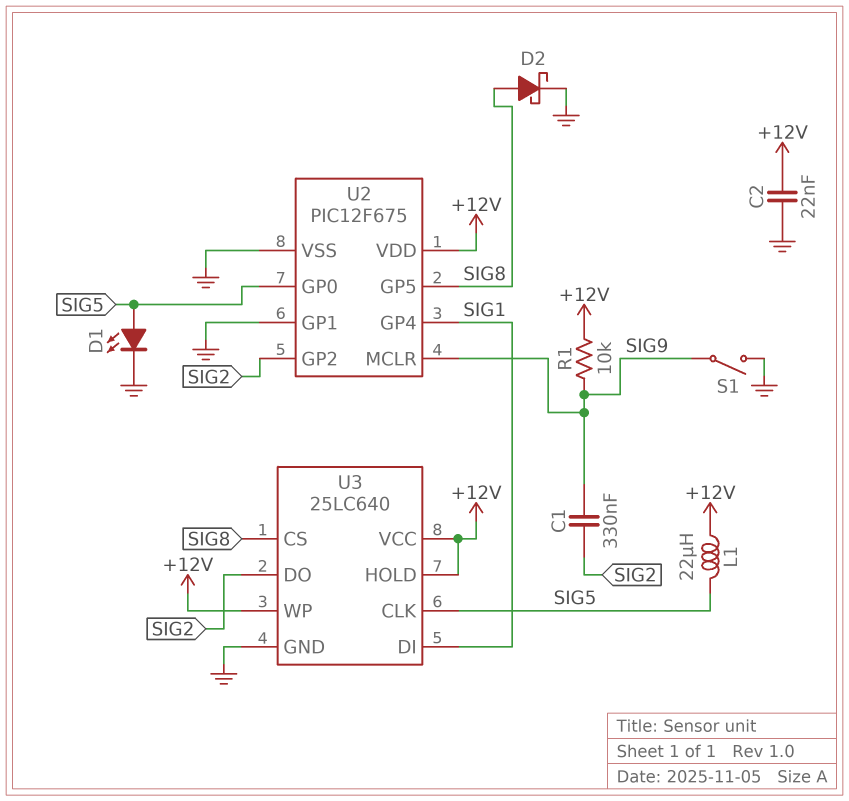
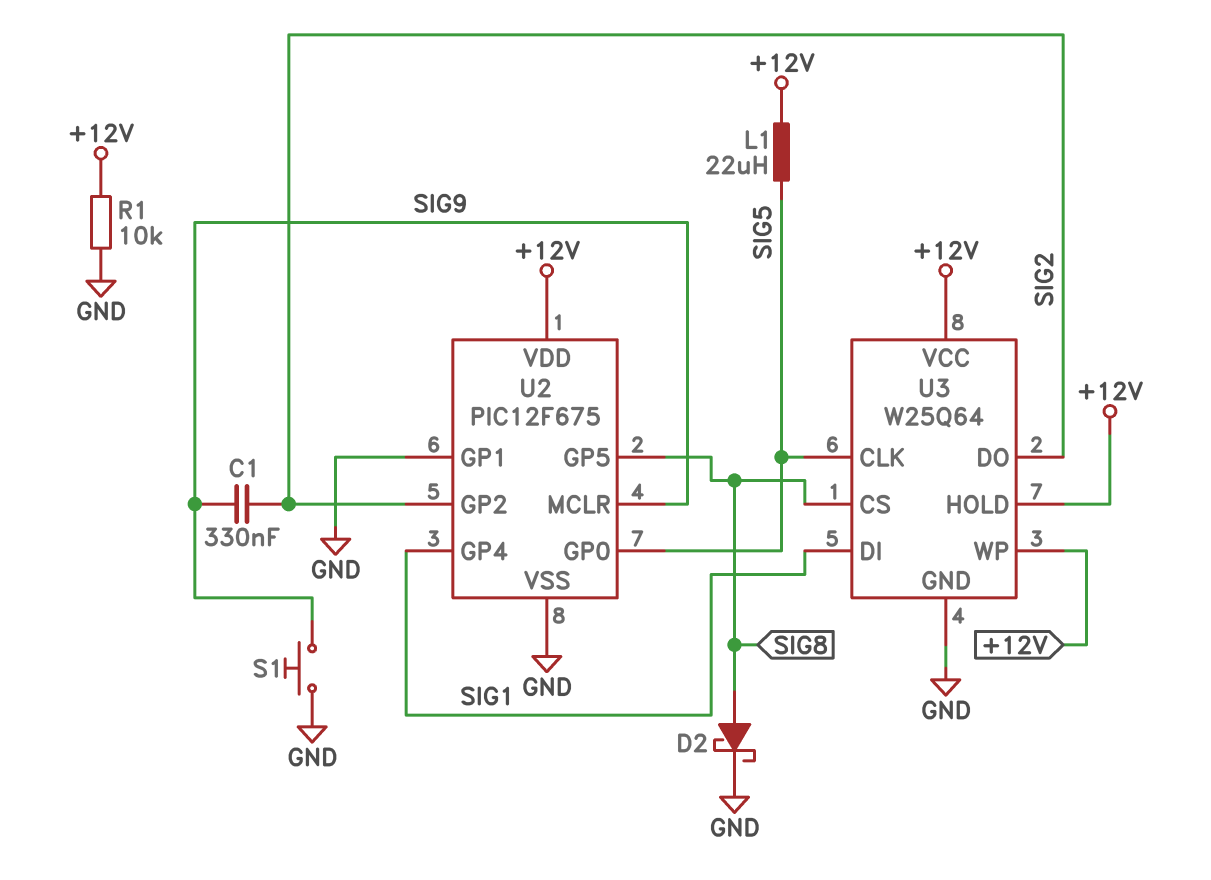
C2: 22nF (+12V, GND) -> none
D1: LED (A SIG5, K GND) -> none
R1: 10k (+12V, SIG9) -> 10k (+12V, GND)
S1: switch (GND, SIG9) -> button (GND, SIG9)
U3: 25LC640 -> W25Q64

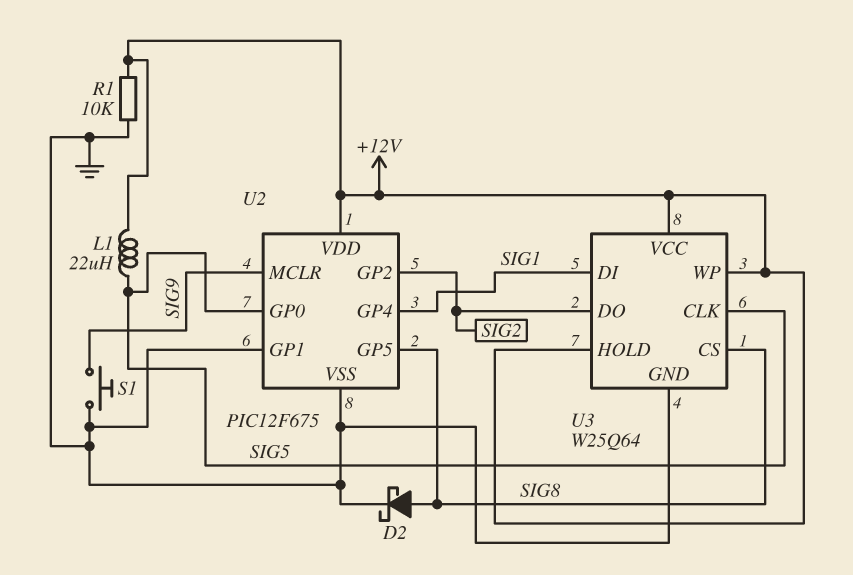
C1: 330nF (SIG2, SIG9) -> none

